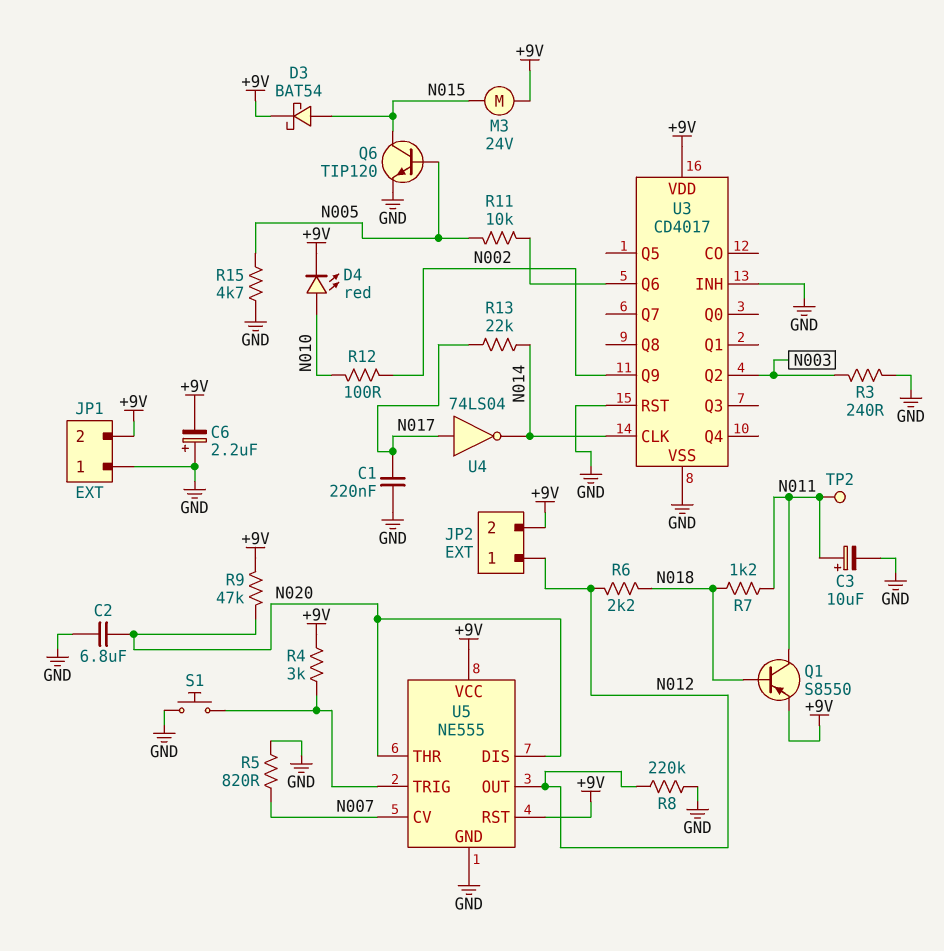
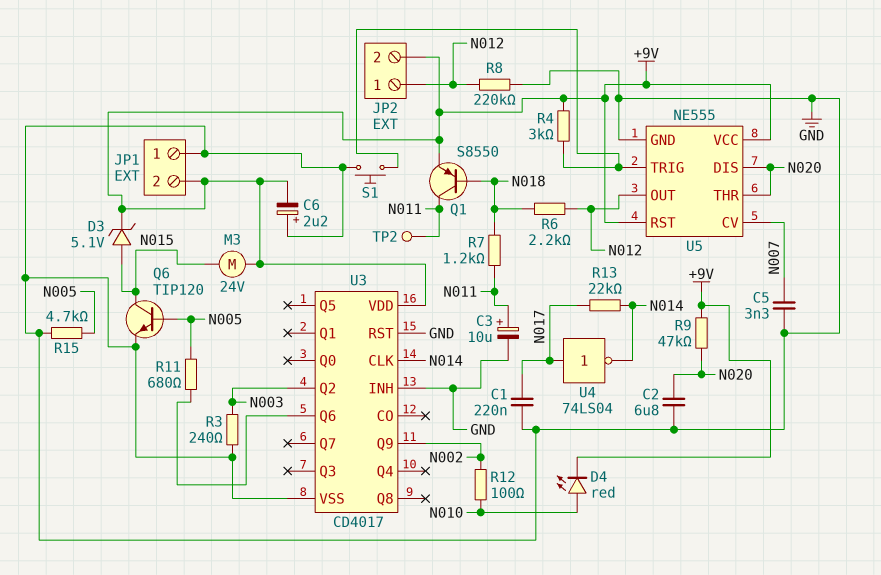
C5: none -> 3.3nF (GND, N007)
D3: schottky BAT54 (A N015, K +9V) -> zener 5.1V (A N015, K +9V)
R5: 820 (GND, N007) -> none
R11: 10k (N005, U3/Q6) -> 680 (N005, U3/Q6)

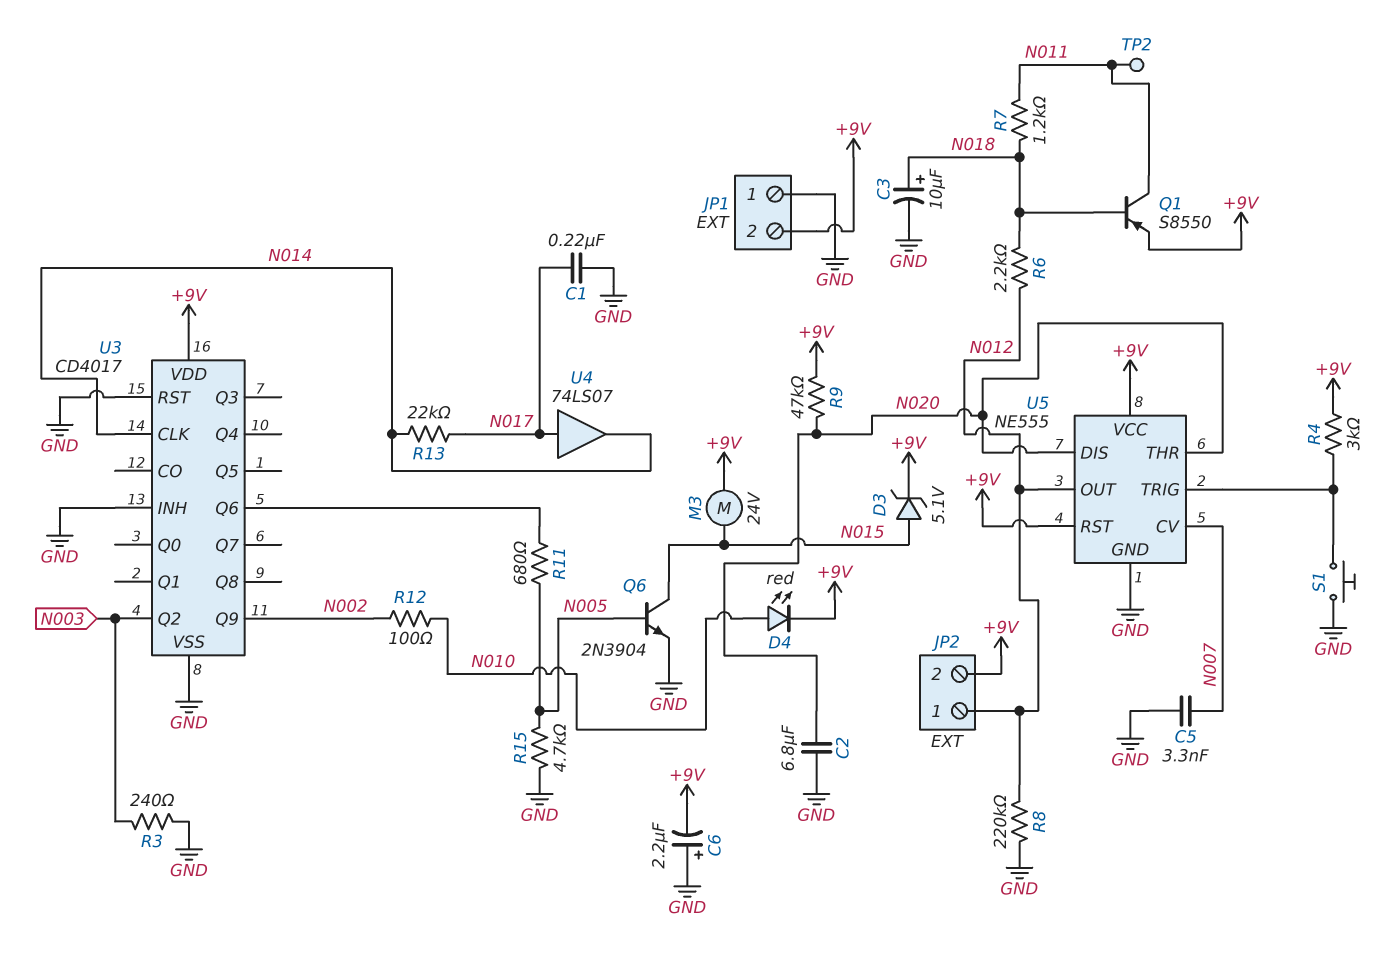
C3: 10uF (plus N011, minus GND) -> 10uF (plus N018, minus GND)
Q6: NPN TIP120 (B N005, C N015, E GND) -> NPN 2N3904 (B N005, C N015, E GND)
U4: NOT 74LS04 (in N017, out N014) -> buffer 74LS07 (in N017, out N014)

